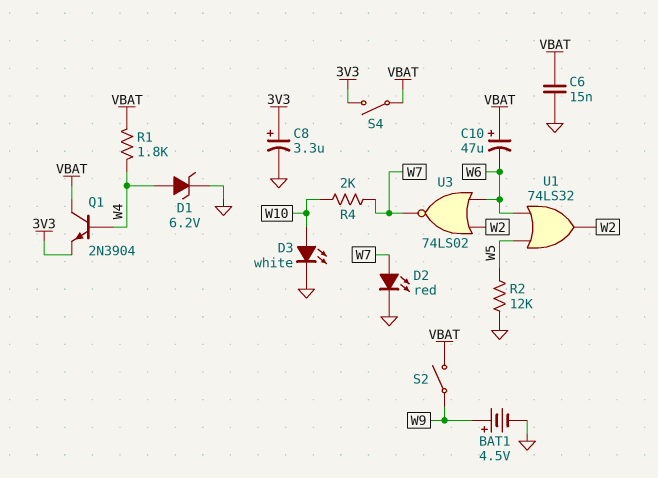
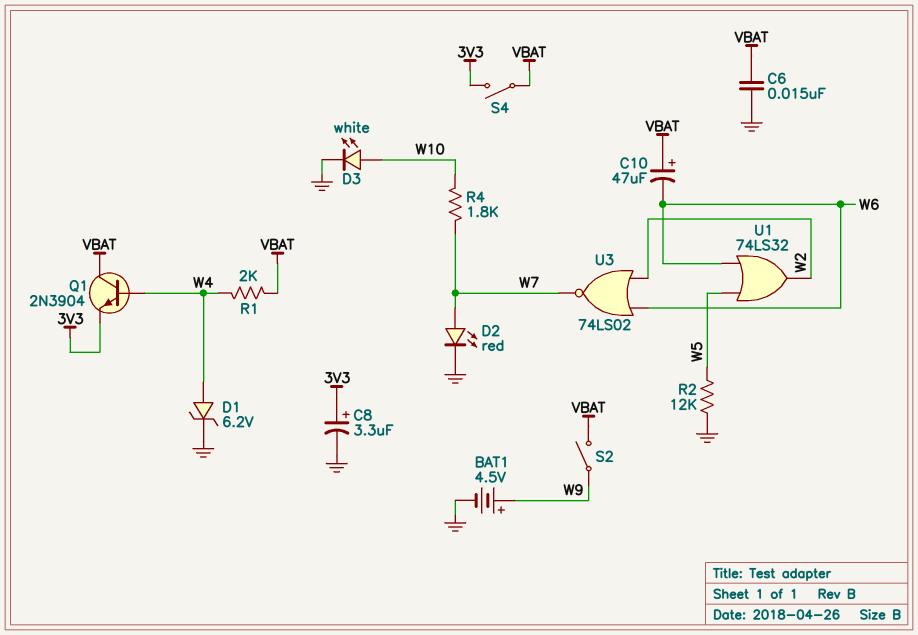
R1: 1.8k (VBAT, W4) -> 2k (VBAT, W4)
R4: 2k (W7, W10) -> 1.8k (W7, W10)

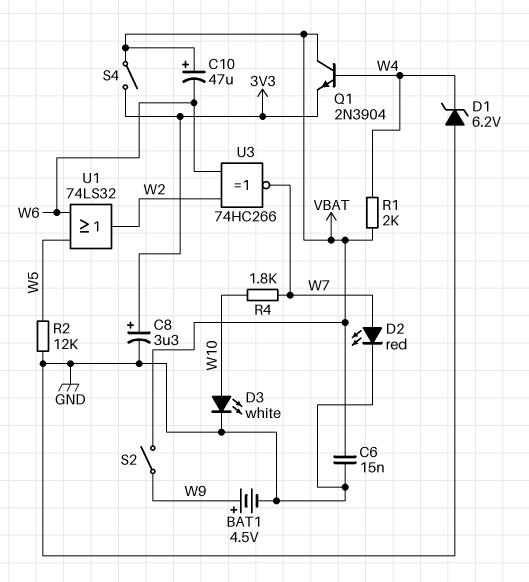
D1: zener 6.2V (A W4, K GND) -> zener 6.2V (A GND, K W4)
U3: NOR 74LS02 (in W2, in W6, out W7) -> XNOR 74HC266 (in W2, in W6, out W7)

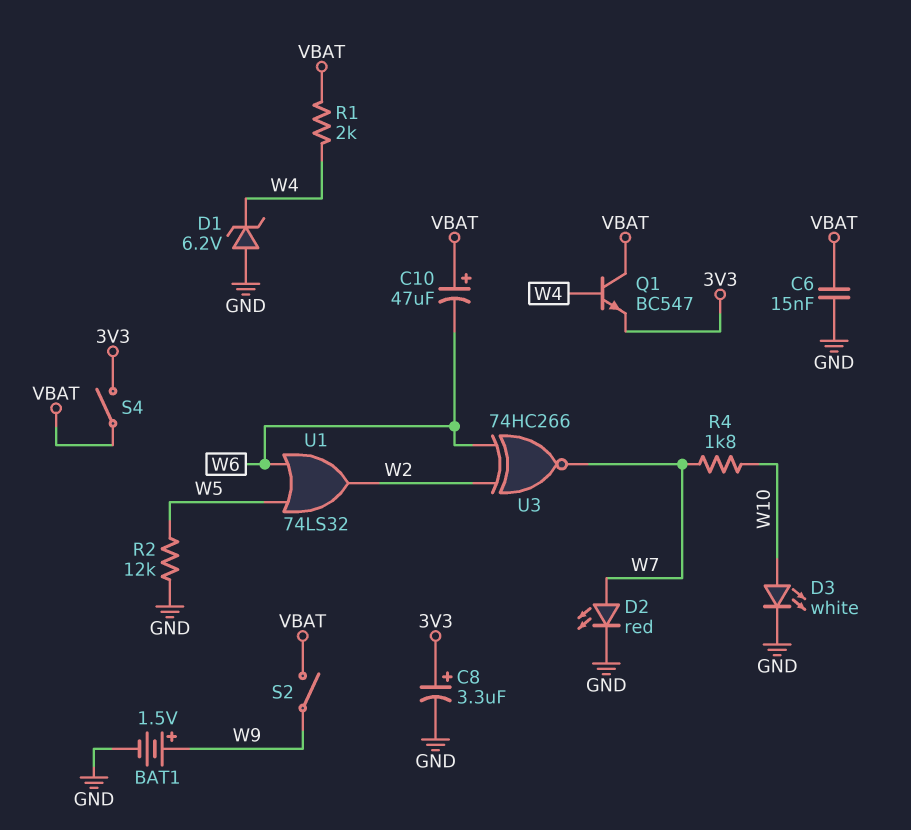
BAT1: 4.5V (plus W9, minus GND) -> 1.5V (plus W9, minus GND)
Q1: NPN 2N3904 (B W4, C VBAT, E 3V3) -> NPN BC547 (B W4, C VBAT, E 3V3)

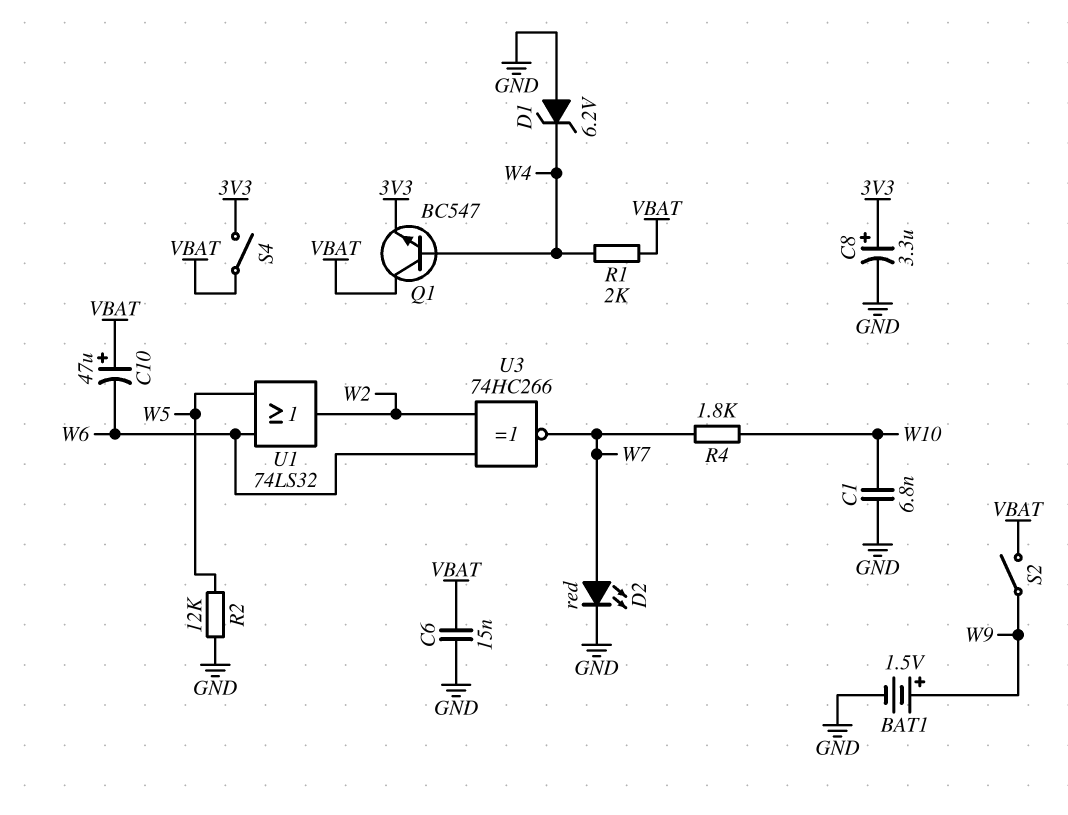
C1: none -> 6.8nF (GND, W10)
D3: LED white (A W10, K GND) -> none

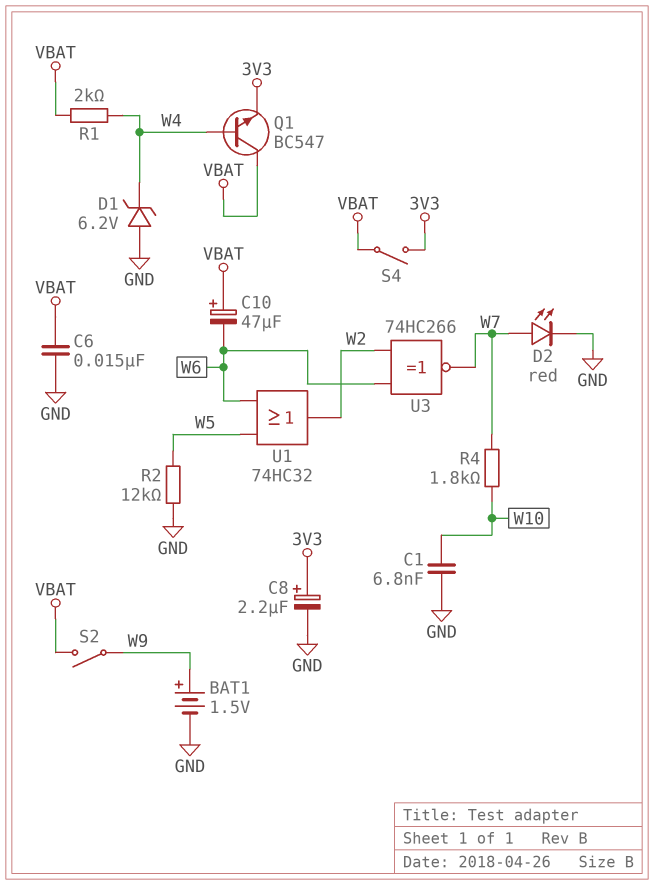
C8: 3.3uF (plus 3V3, minus GND) -> 2.2uF (plus 3V3, minus GND)
U1: OR 74LS32 (in W5, in W6, out W2) -> OR 74HC32 (in W5, in W6, out W2)

